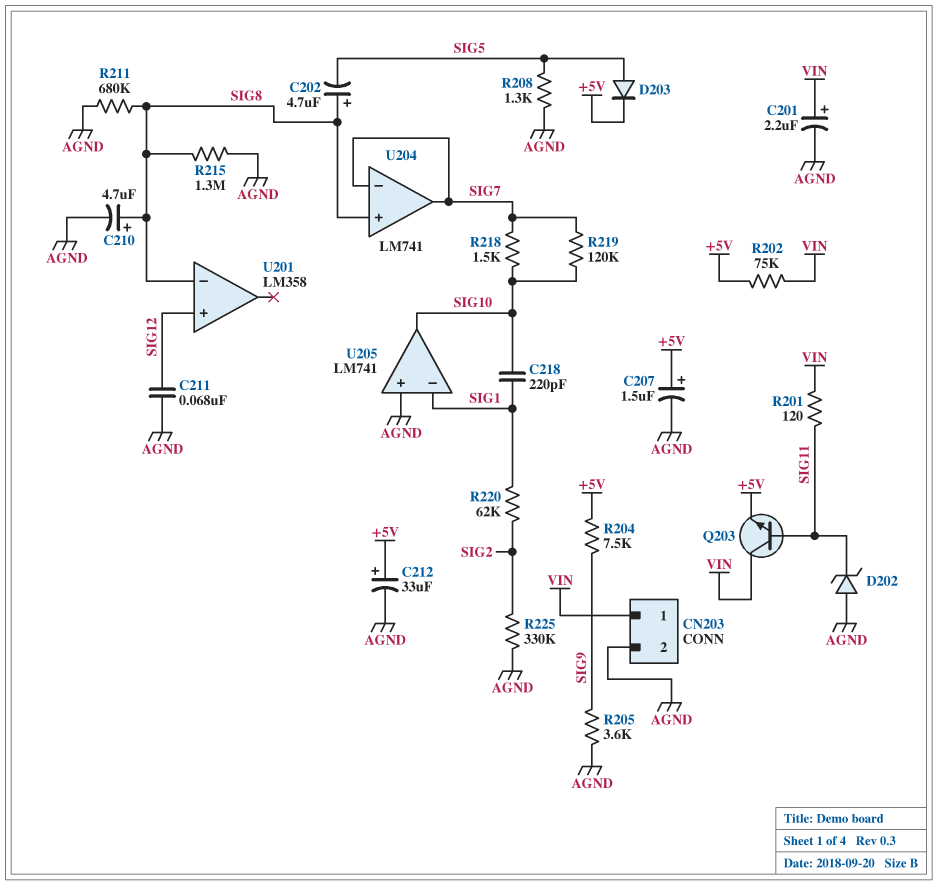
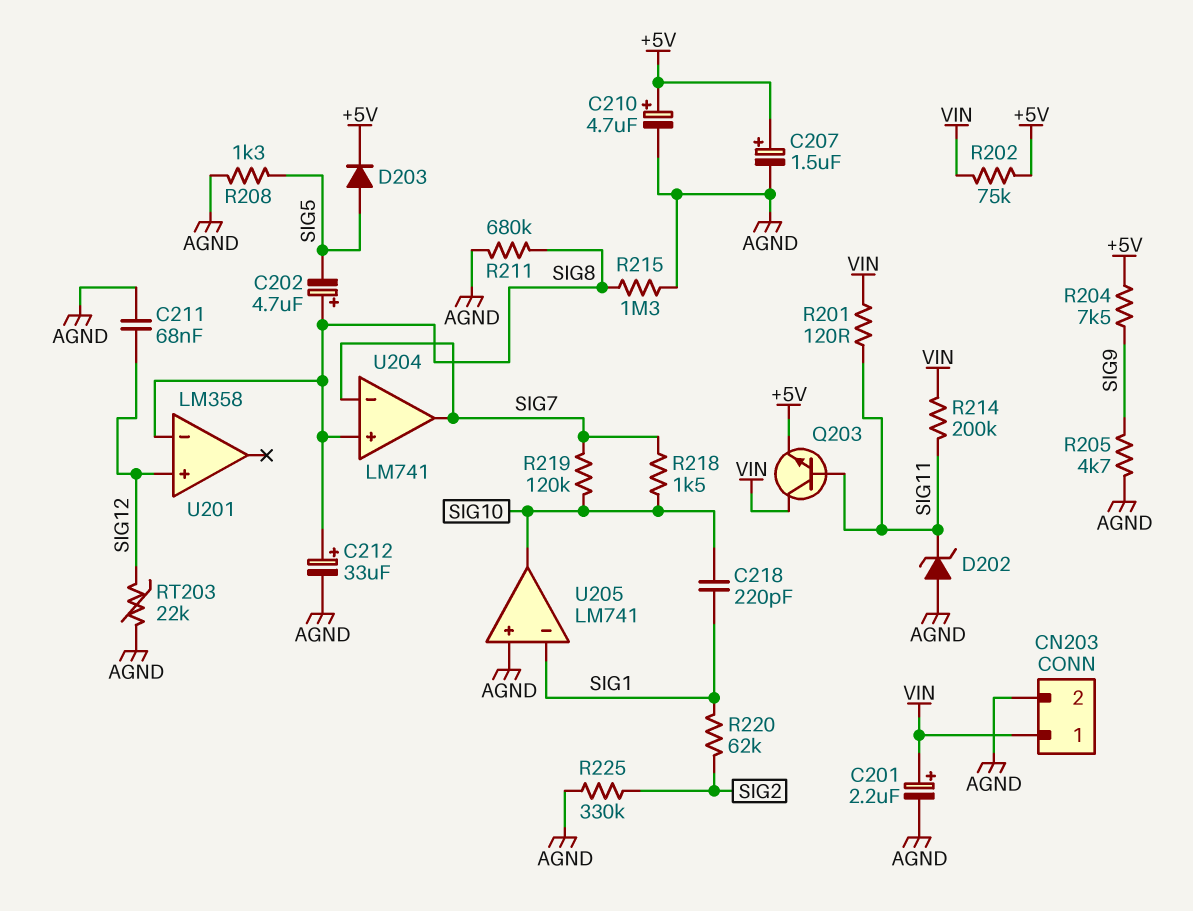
C210: 4.7uF (plus SIG8, minus AGND) -> 4.7uF (plus +5V, minus AGND)
C212: 33uF (plus +5V, minus AGND) -> 33uF (plus SIG8, minus AGND)
R205: 3.6k (AGND, SIG9) -> 4.7k (AGND, SIG9)
R214: none -> 200k (SIG11, VIN)
RT203: none -> 22k (AGND, SIG12)

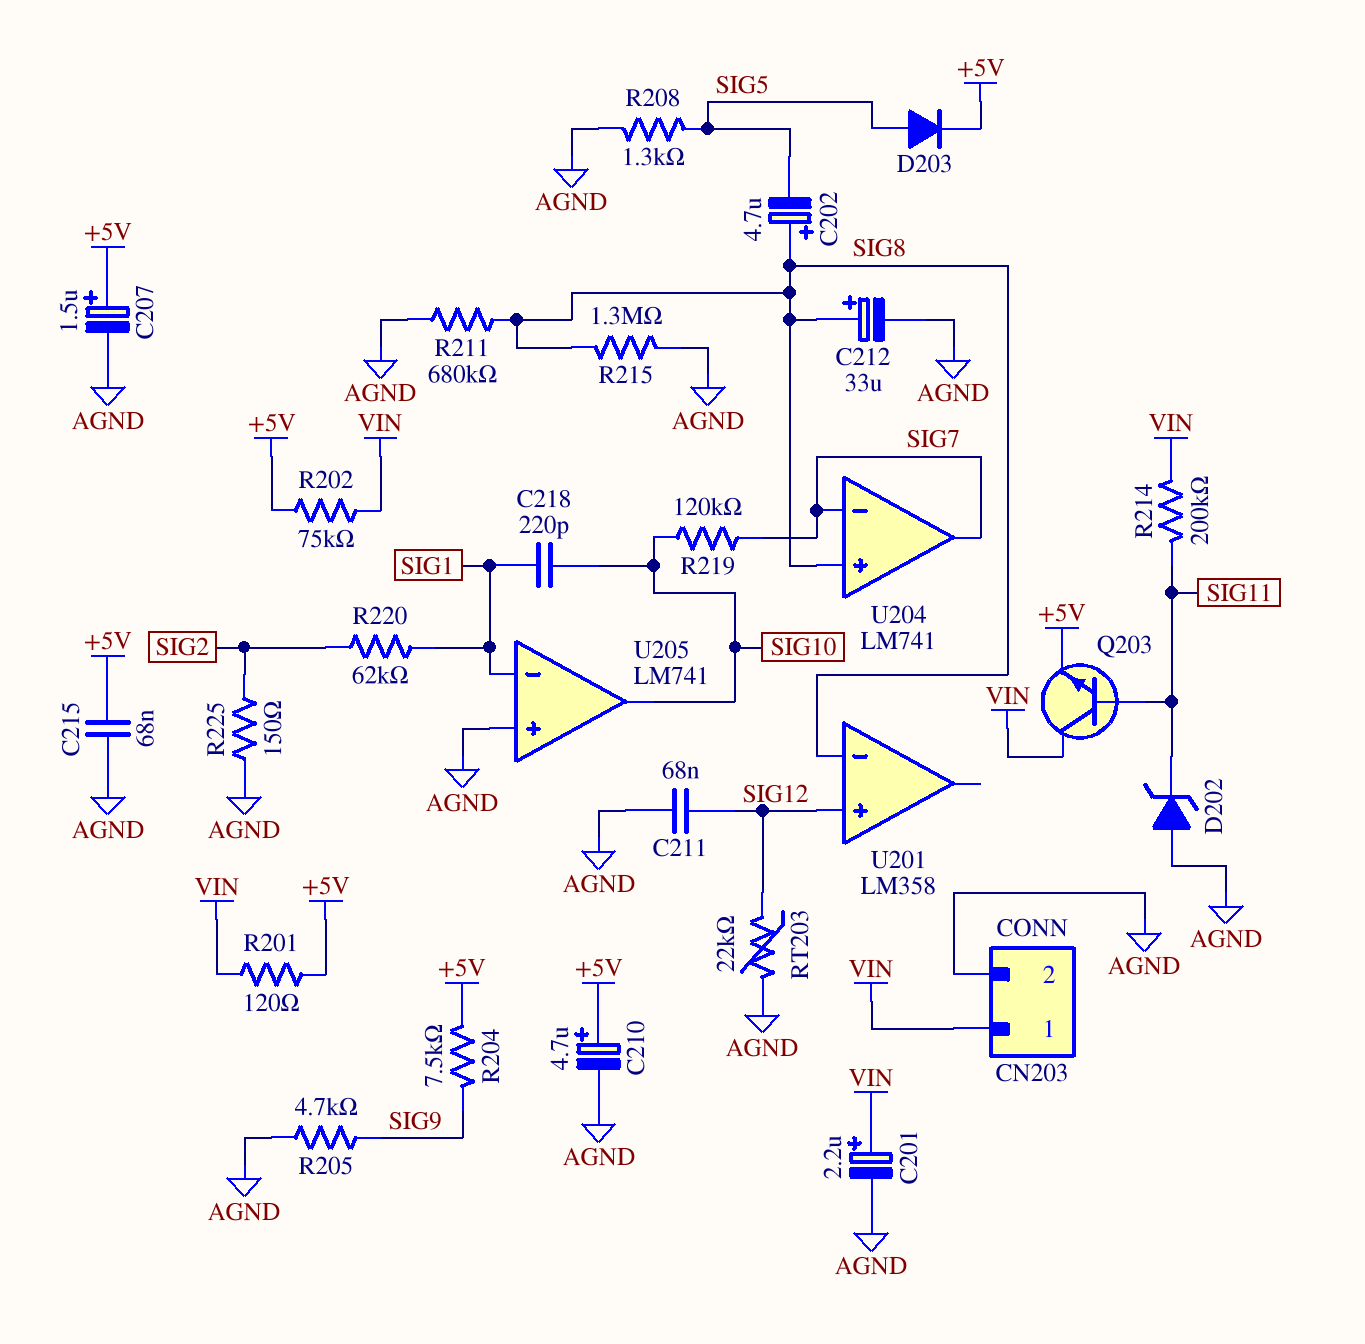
C215: none -> 68nF (+5V, AGND)
R201: 120 (SIG11, VIN) -> 120 (+5V, VIN)
R218: 1.5k (SIG7, SIG10) -> none
R225: 330k (AGND, SIG2) -> 150 (AGND, SIG2)

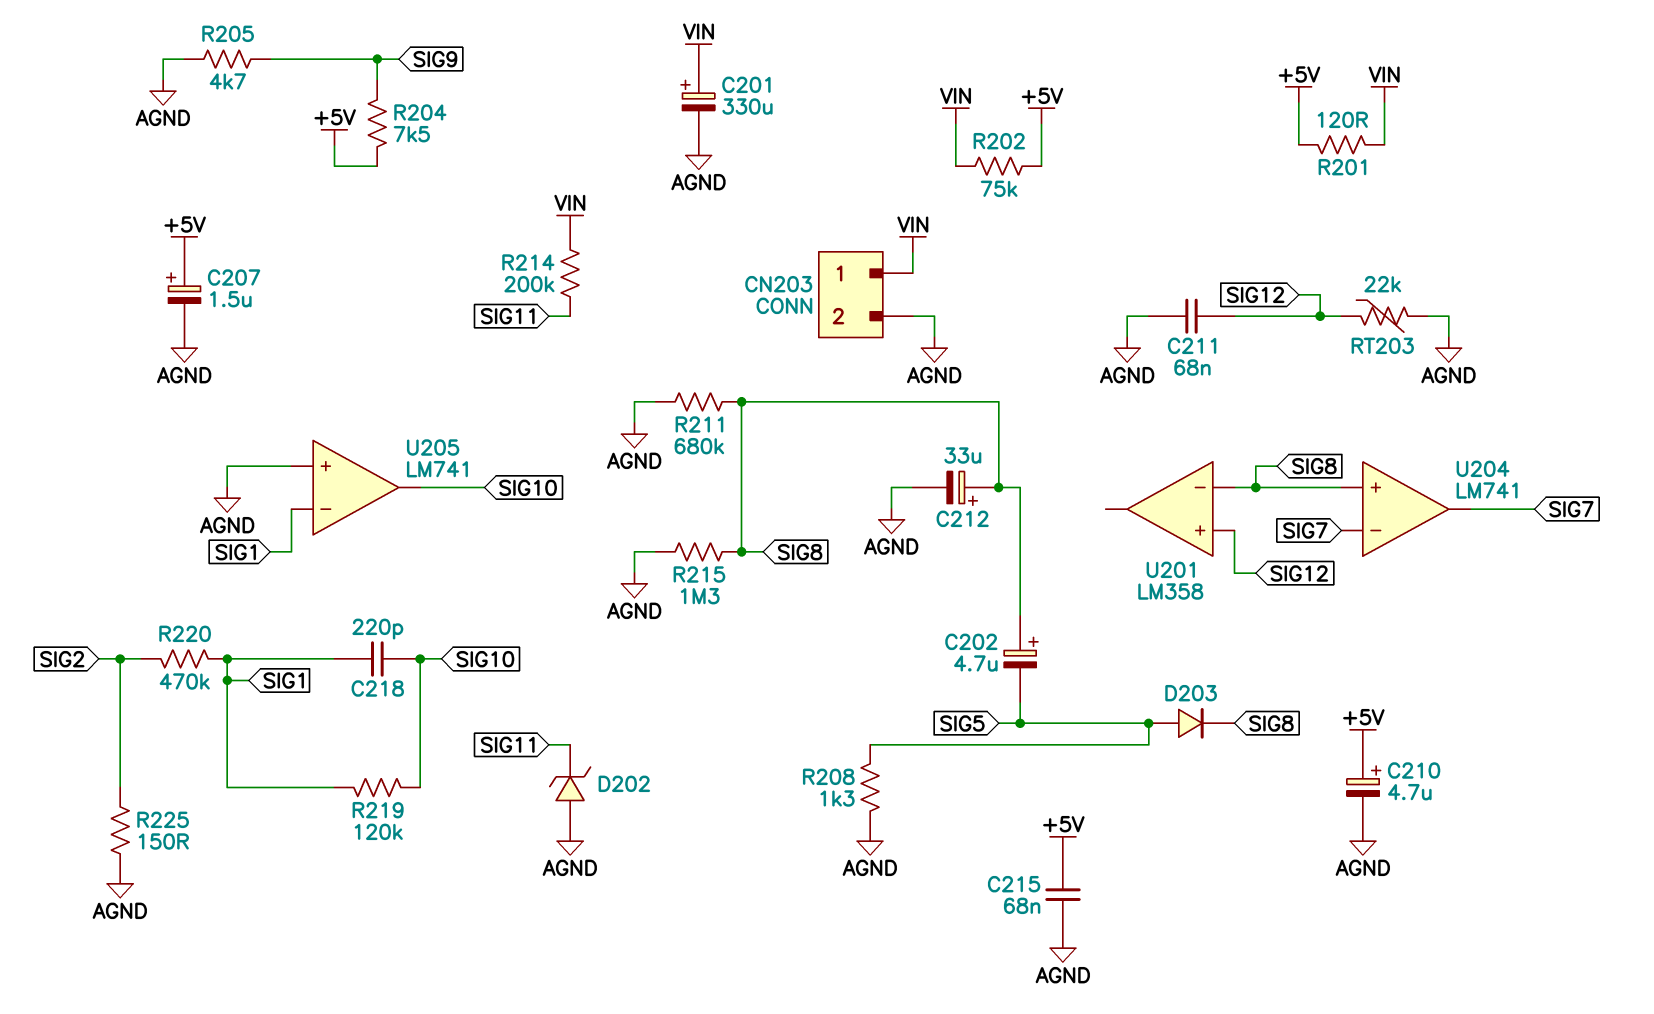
C201: 2.2uF (plus VIN, minus AGND) -> 330uF (plus VIN, minus AGND)
D203: diode (A SIG5, K +5V) -> diode (A SIG5, K SIG8)
Q203: NPN (B SIG11, C VIN, E +5V) -> none
R219: 120k (SIG7, SIG10) -> 120k (SIG1, SIG10)
R220: 62k (SIG1, SIG2) -> 470k (SIG1, SIG2)

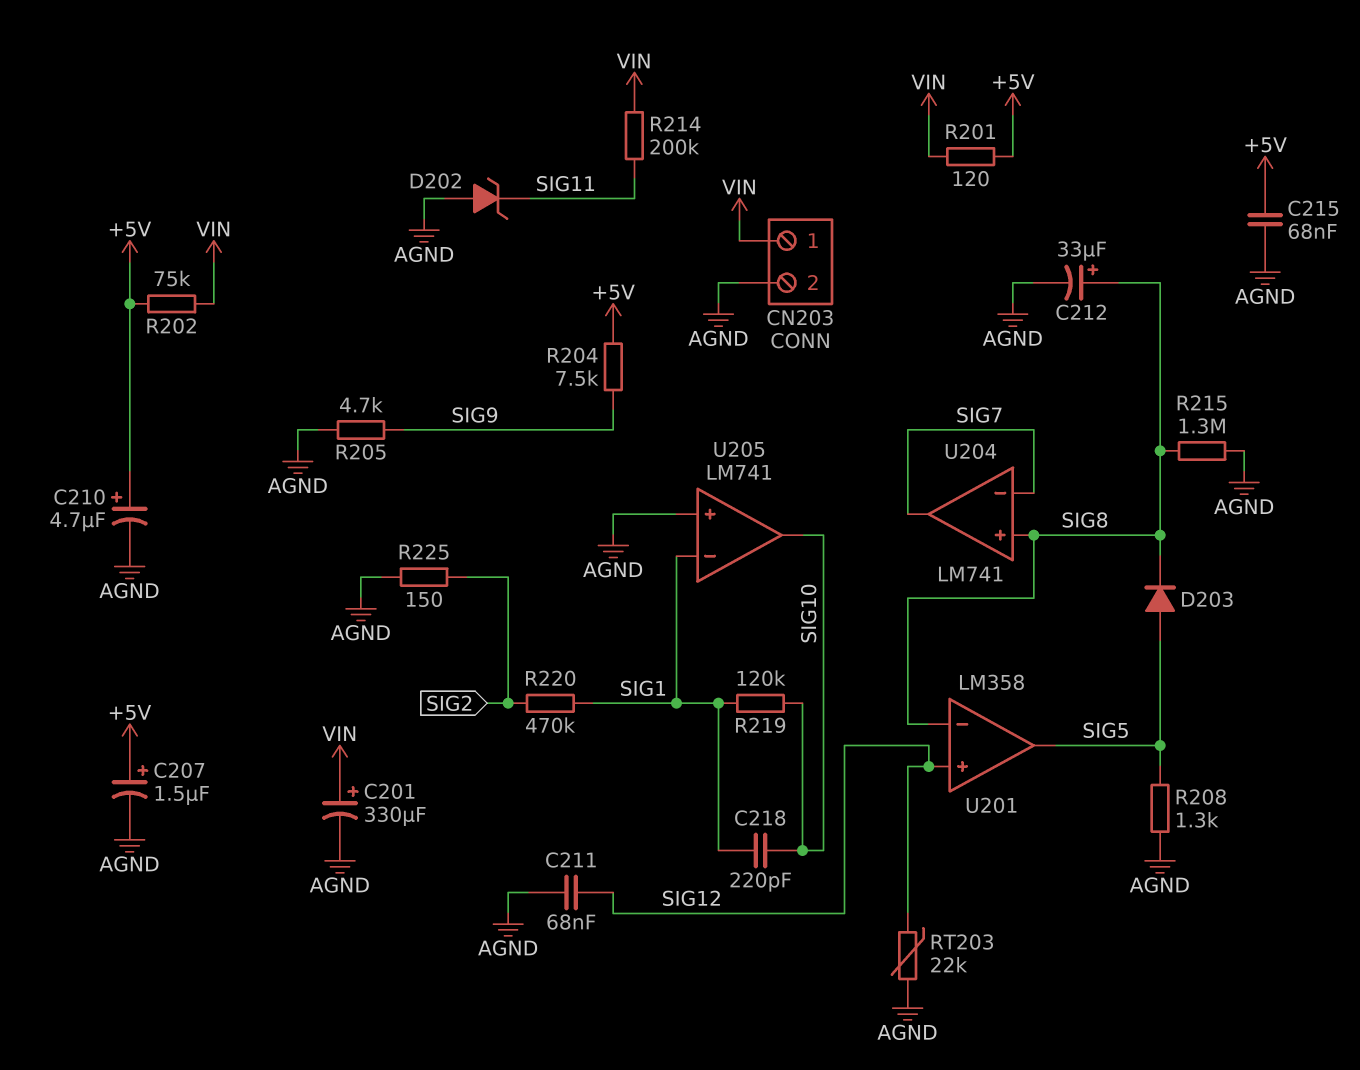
C202: 4.7uF (plus SIG8, minus SIG5) -> none
R211: 680k (AGND, SIG8) -> none
U201 pin out: none -> SIG5

